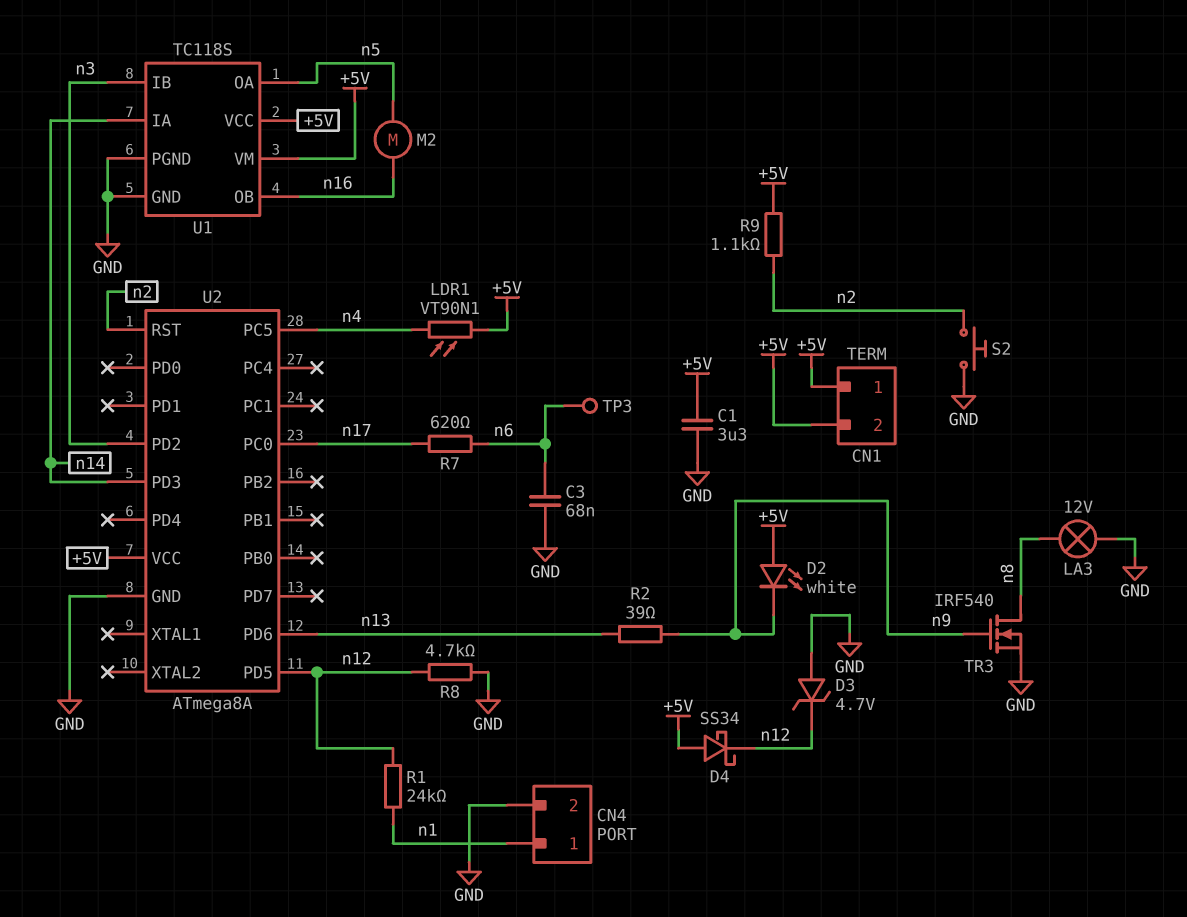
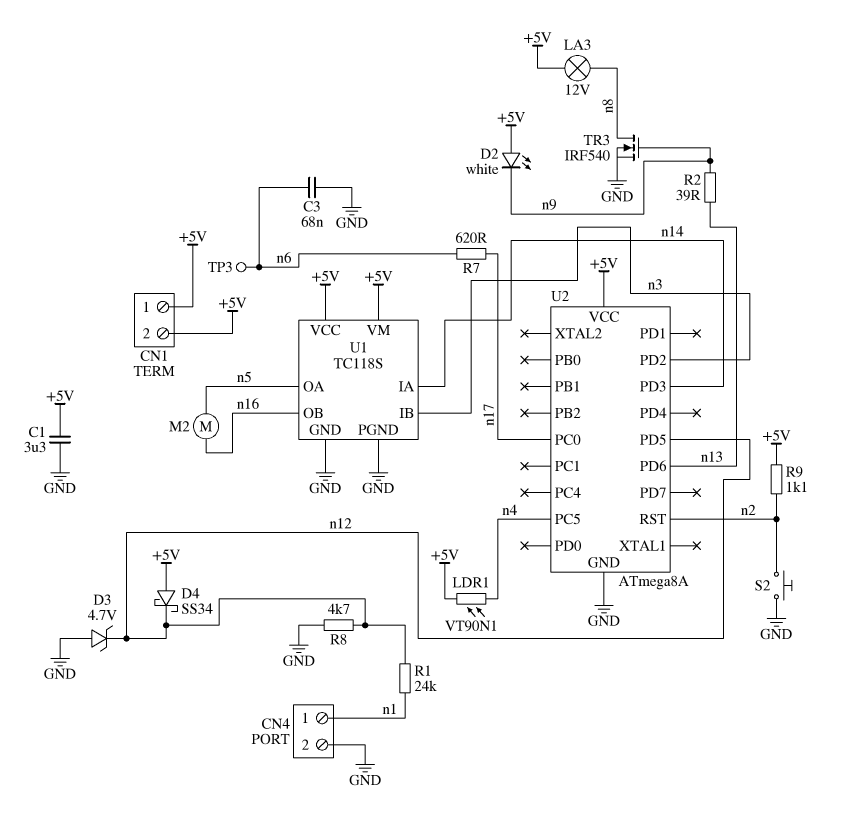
LA3: lamp 12V (GND, n8) -> lamp 12V (+5V, n8)

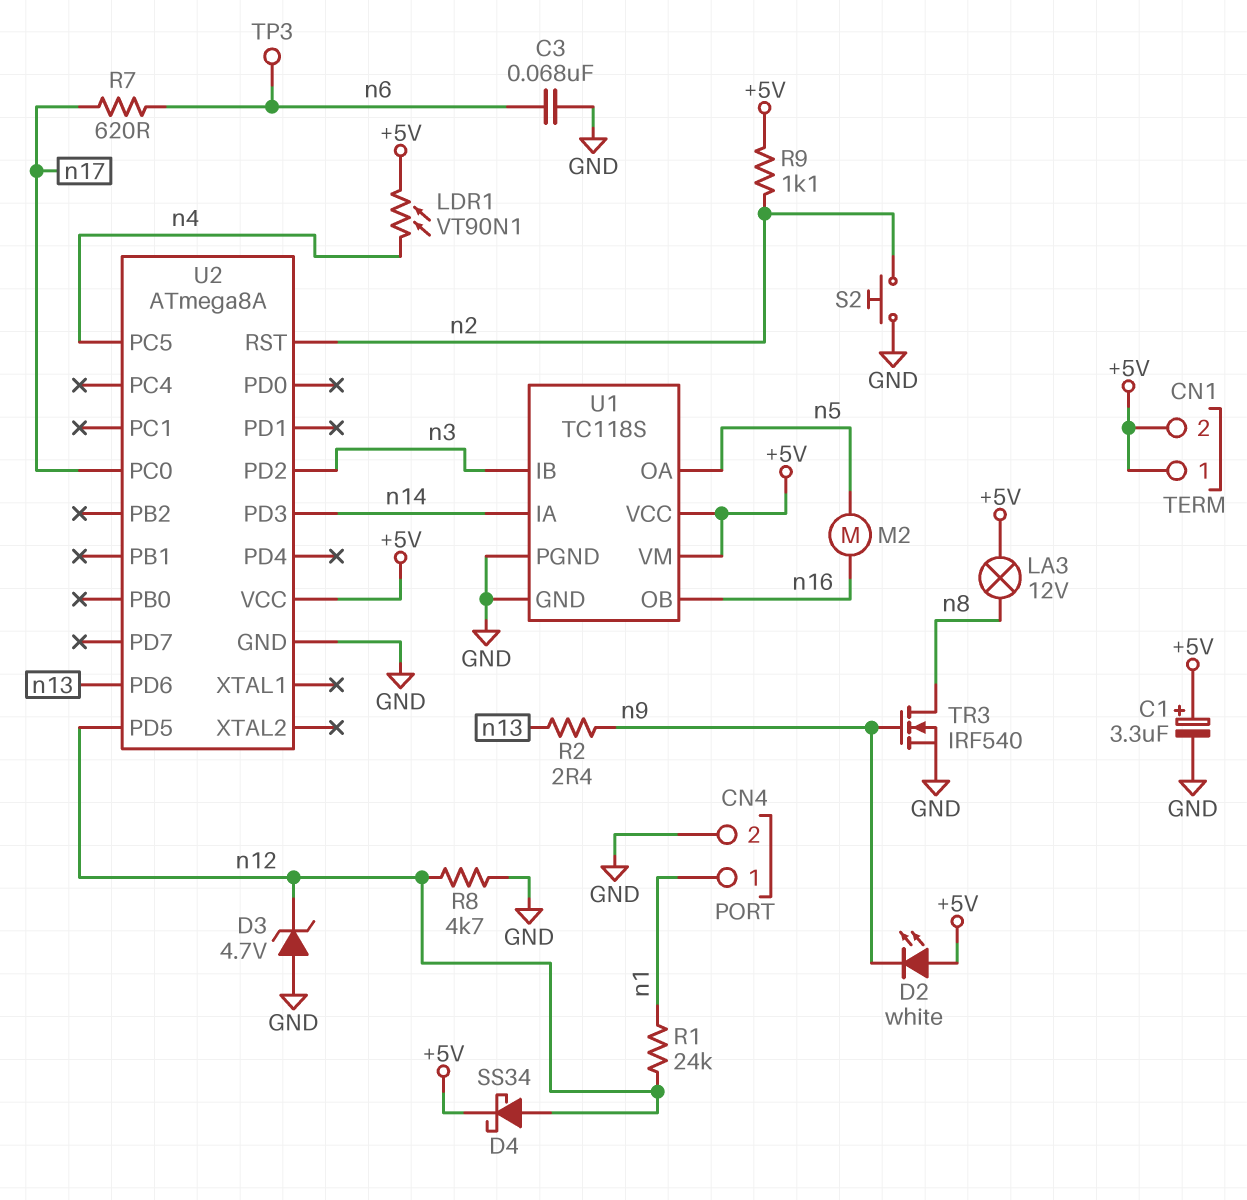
C1: 3.3uF (+5V, GND) -> 3.3uF (plus +5V, minus GND)
D4: schottky SS34 (A +5V, K n12) -> schottky SS34 (A n12, K +5V)
R2: 39 (n9, n13) -> 2.4 (n9, n13)

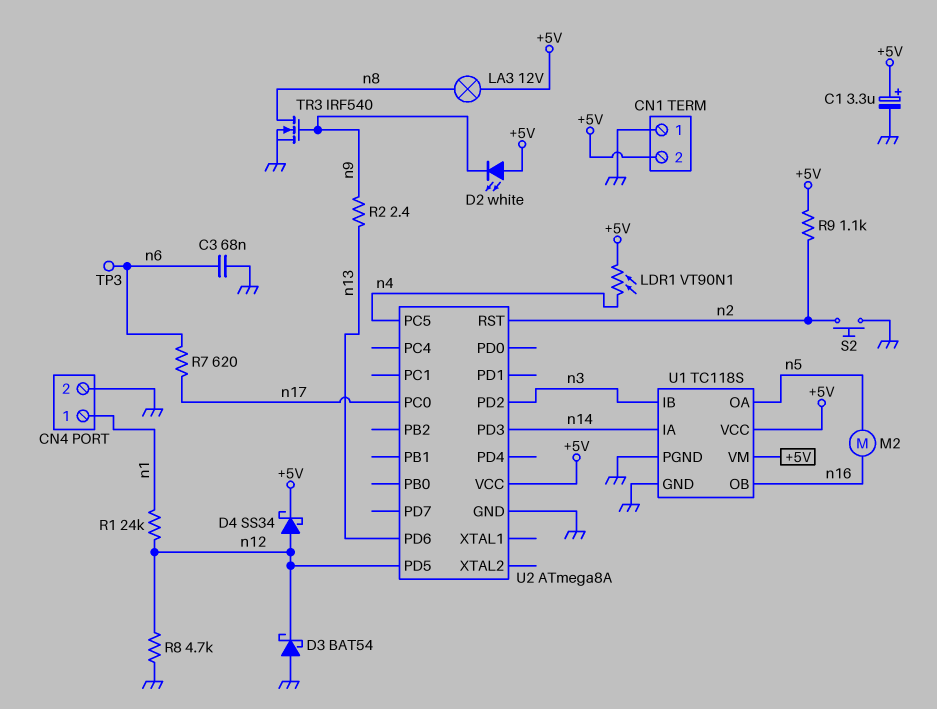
CN1 pin 1: +5V -> GND
D3: zener 4.7V (A GND, K n12) -> schottky BAT54 (A GND, K n12)

